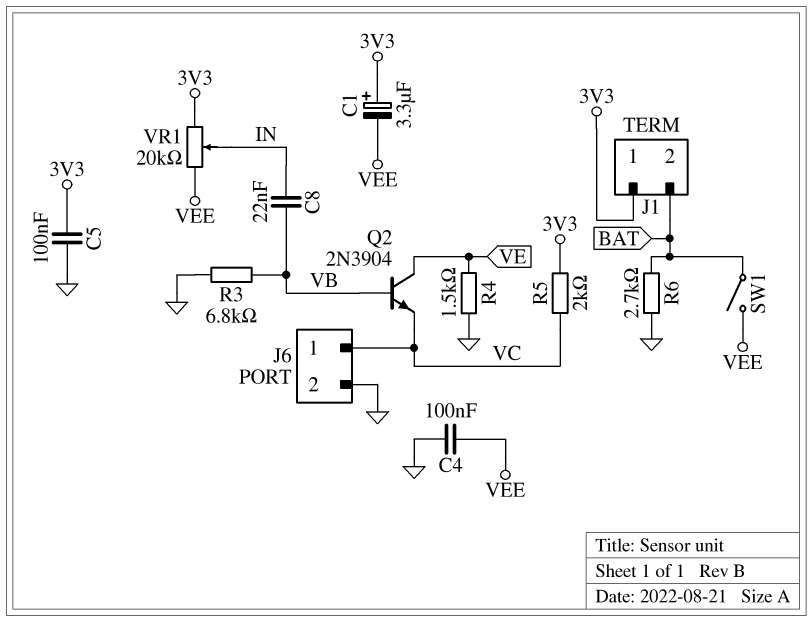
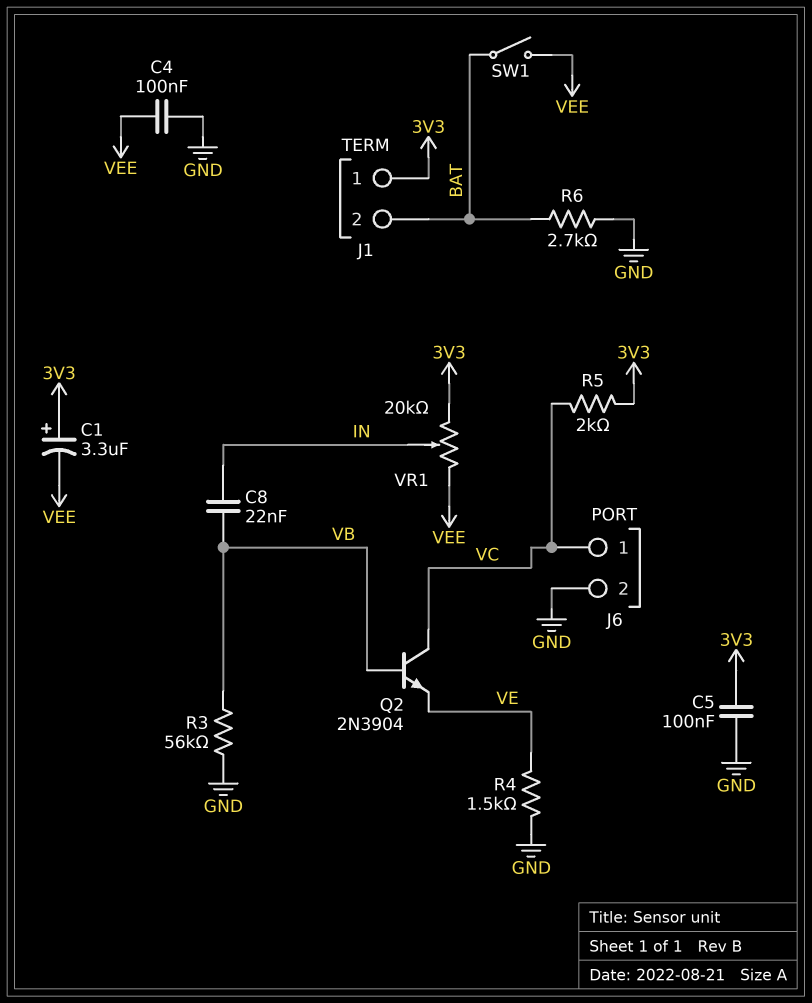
Q2: NPN 2N3904 (B VB, C VE, E VC) -> NPN 2N3904 (B VB, C VC, E VE)
R3: 6.8k (GND, VB) -> 56k (GND, VB)

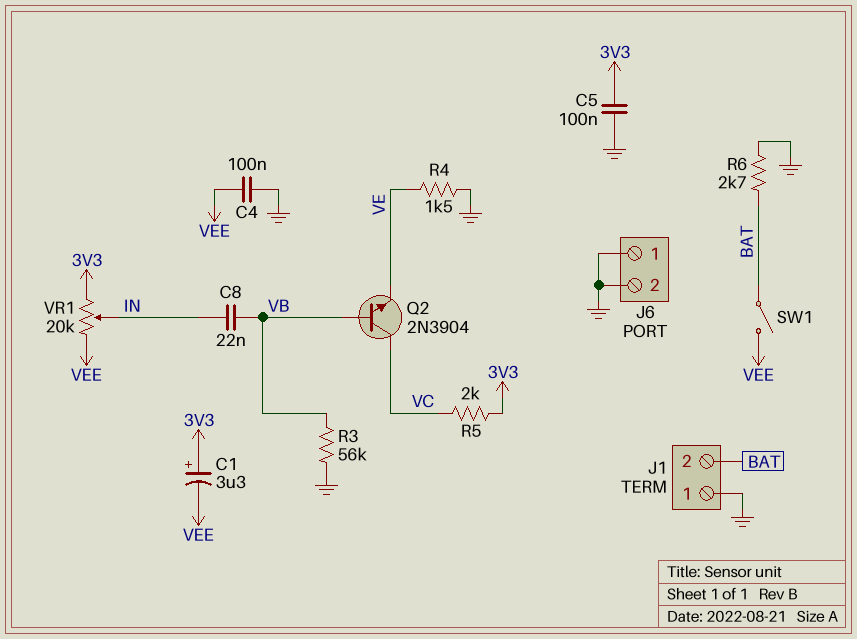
J1 pin 1: 3V3 -> GND
J6 pin 1: VC -> GND

